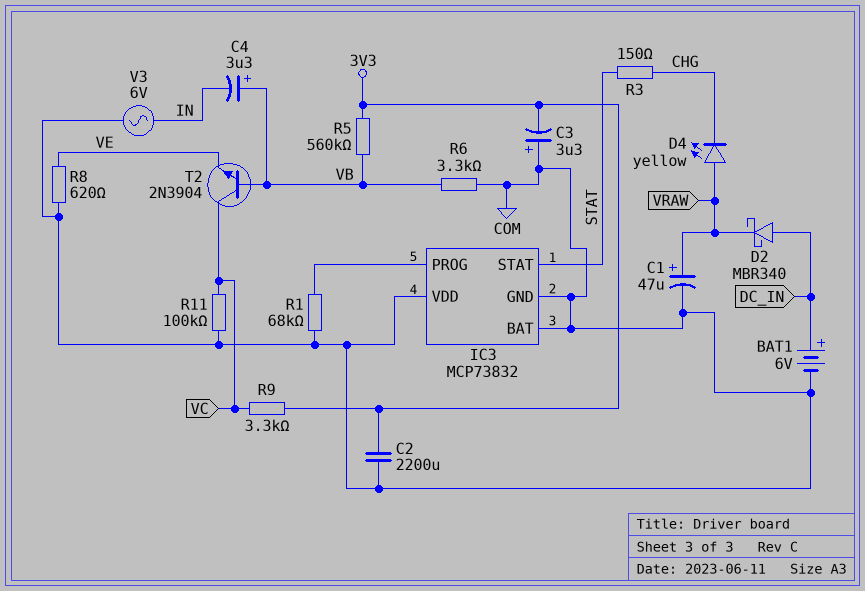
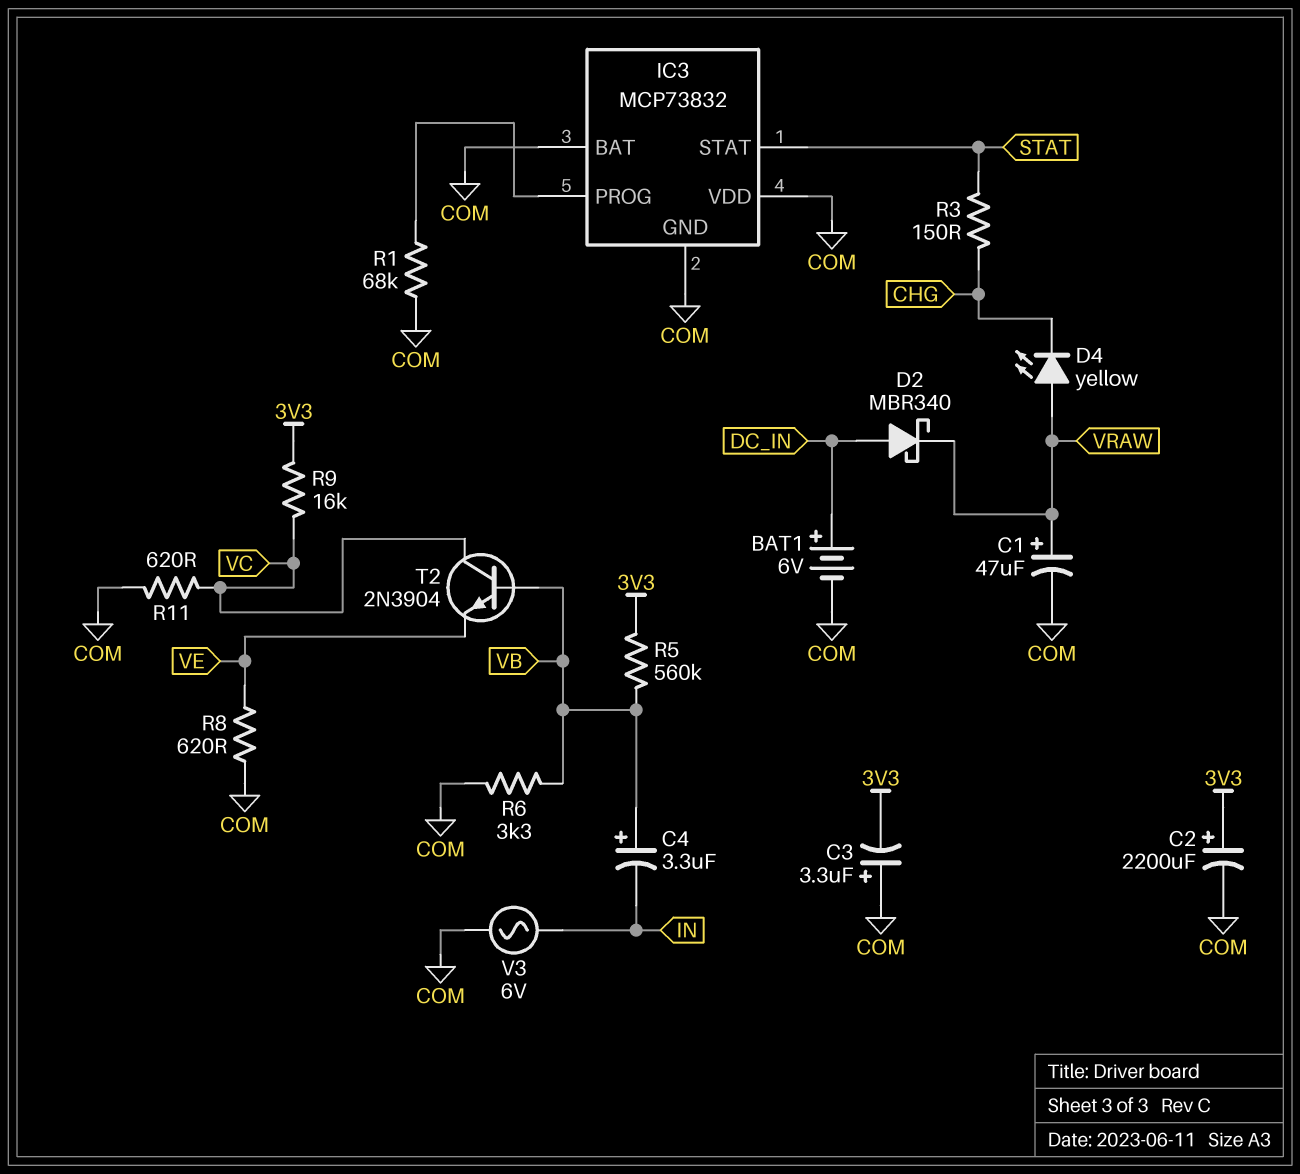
C2: 2200uF (3V3, COM) -> 2200uF (plus 3V3, minus COM)
R9: 3.3k (3V3, VC) -> 16k (3V3, VC)
R11: 100k (COM, VC) -> 620 (COM, VC)

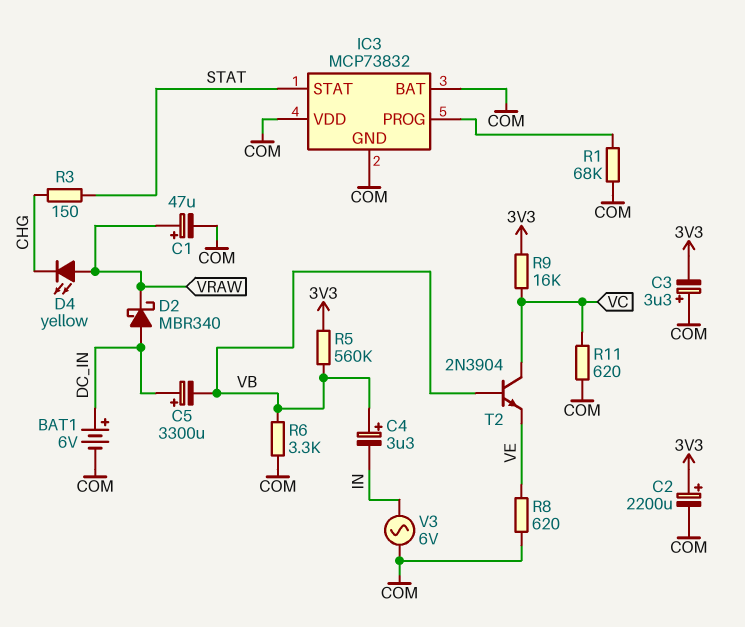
C5: none -> 3300uF (plus DC_IN, minus VB)

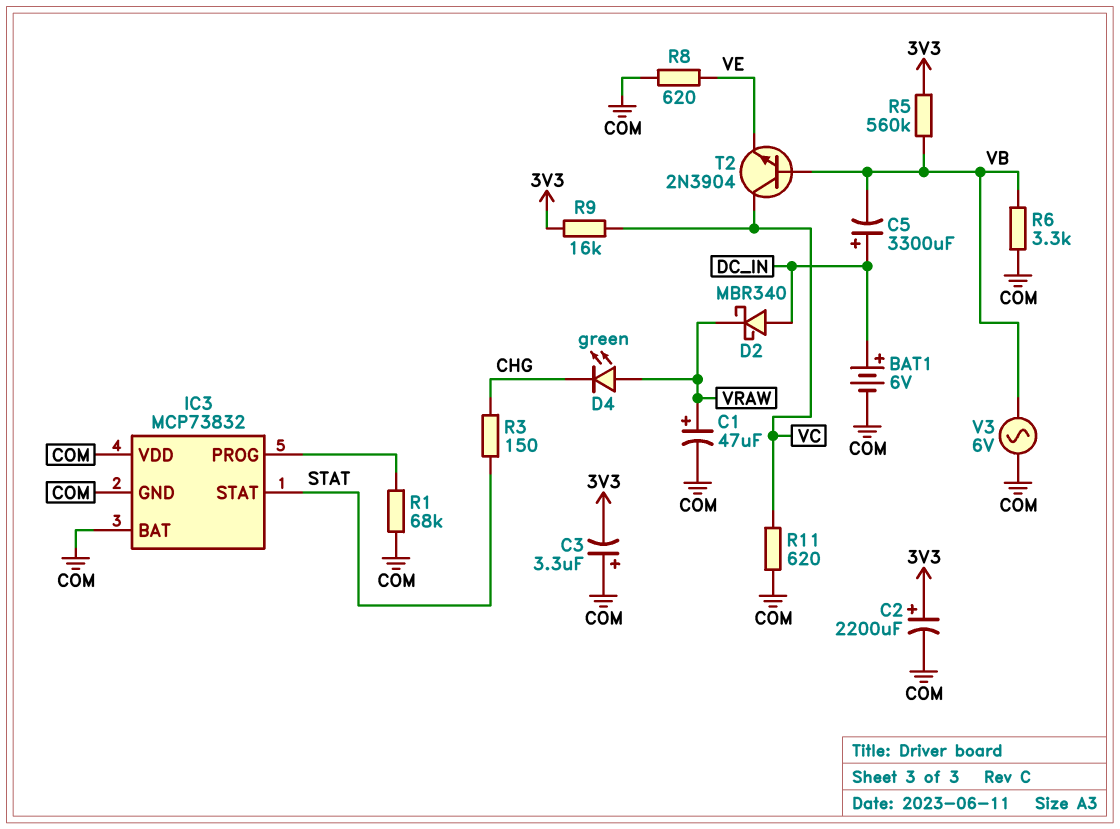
C4: 3.3uF (plus VB, minus IN) -> none
D4: LED yellow (A VRAW, K CHG) -> LED green (A VRAW, K CHG)
V3: AC 6V (COM, IN) -> AC 6V (COM, VB)

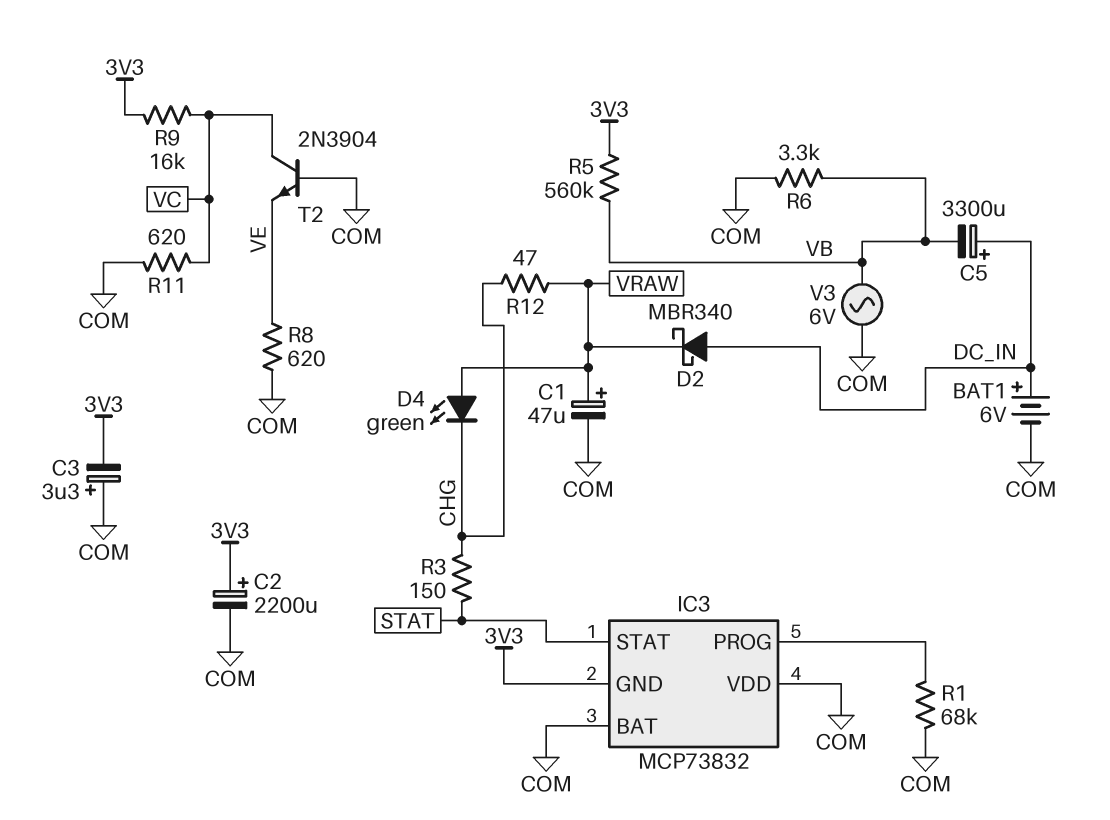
IC3 pin GND: COM -> 3V3
R12: none -> 47 (CHG, VRAW)
T2: NPN 2N3904 (B VB, C VC, E VE) -> NPN 2N3904 (B COM, C VC, E VE)

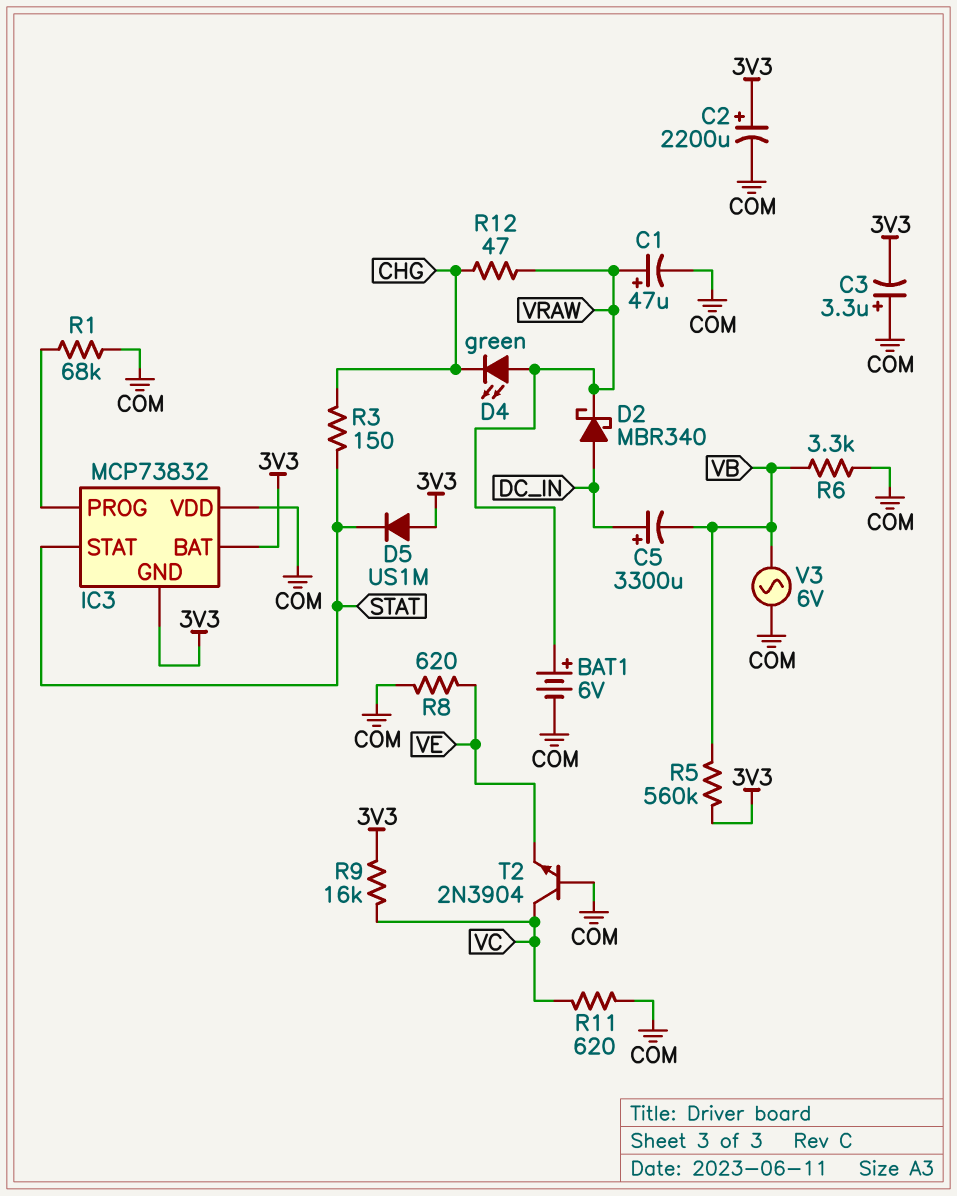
BAT1: 6V (plus DC_IN, minus COM) -> 6V (plus VRAW, minus COM)
D5: none -> diode US1M (A 3V3, K STAT)
IC3 pin BAT: COM -> 3V3

